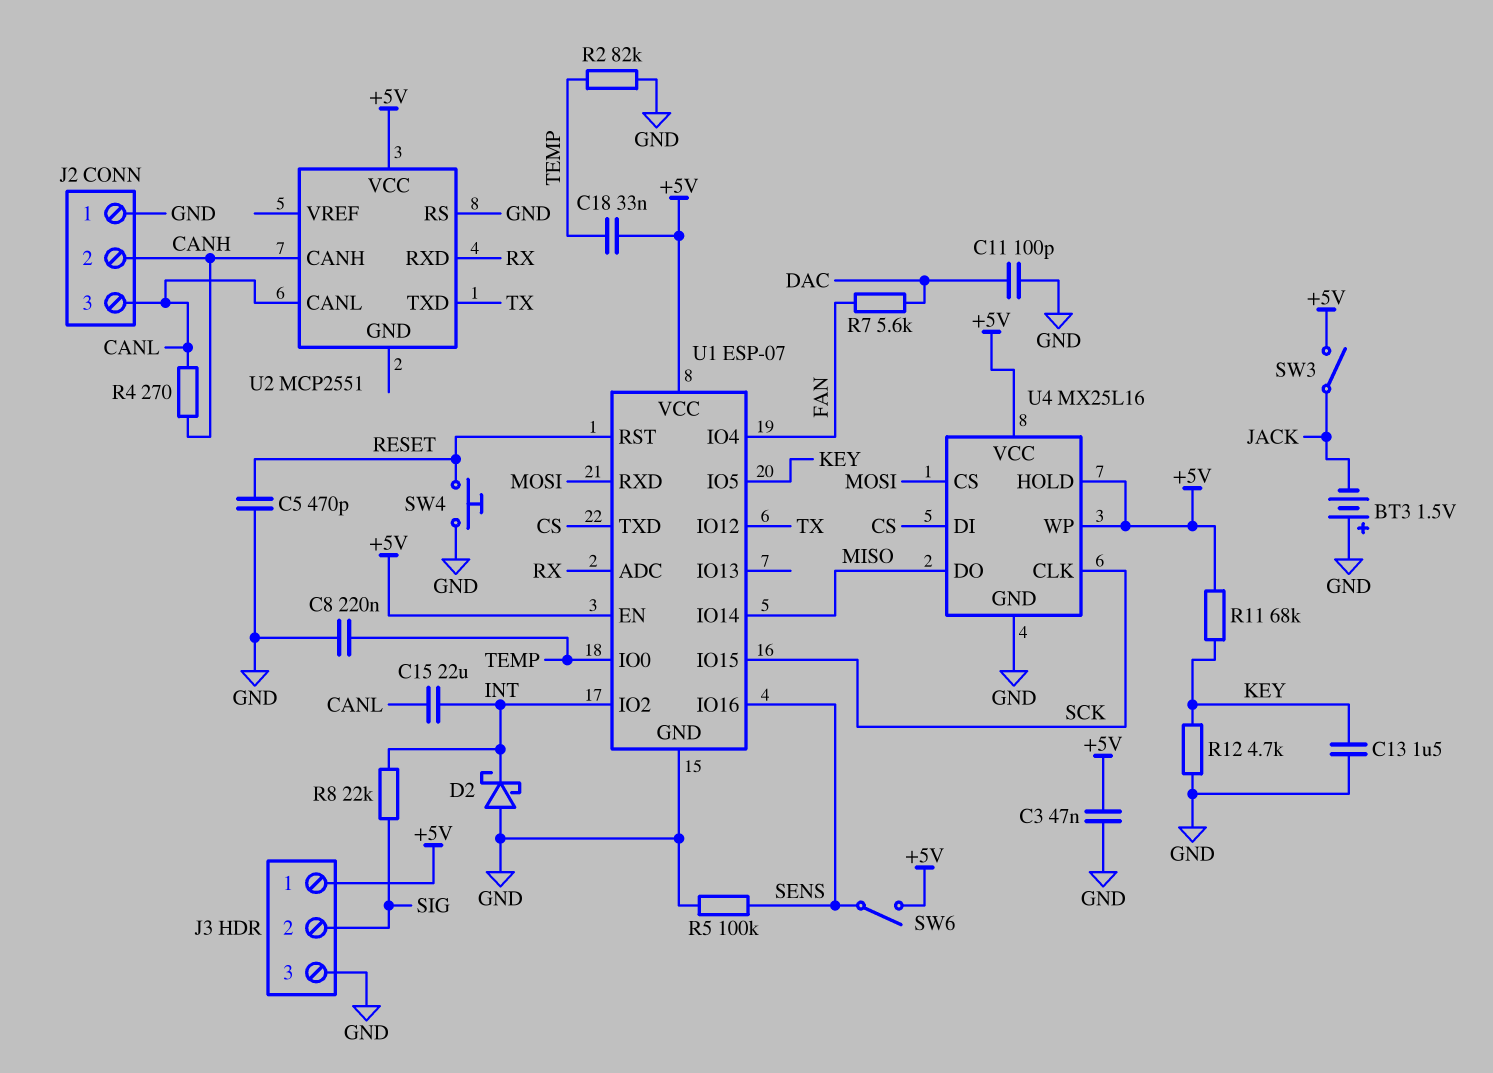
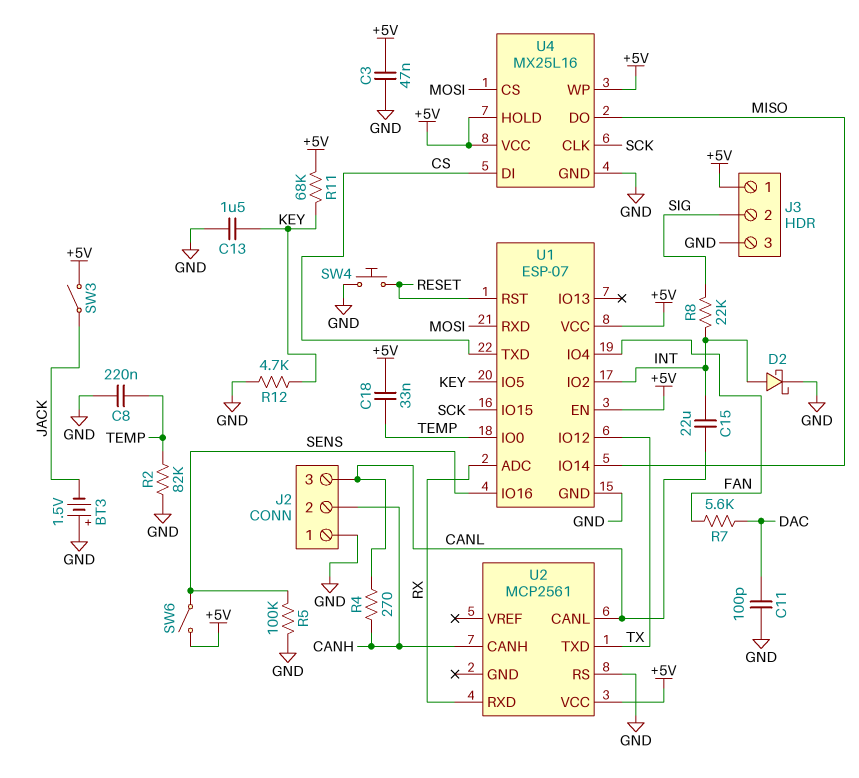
C5: 470pF (GND, RESET) -> none
D2: schottky (A GND, K INT) -> schottky (A INT, K GND)
U2: MCP2551 -> MCP2561

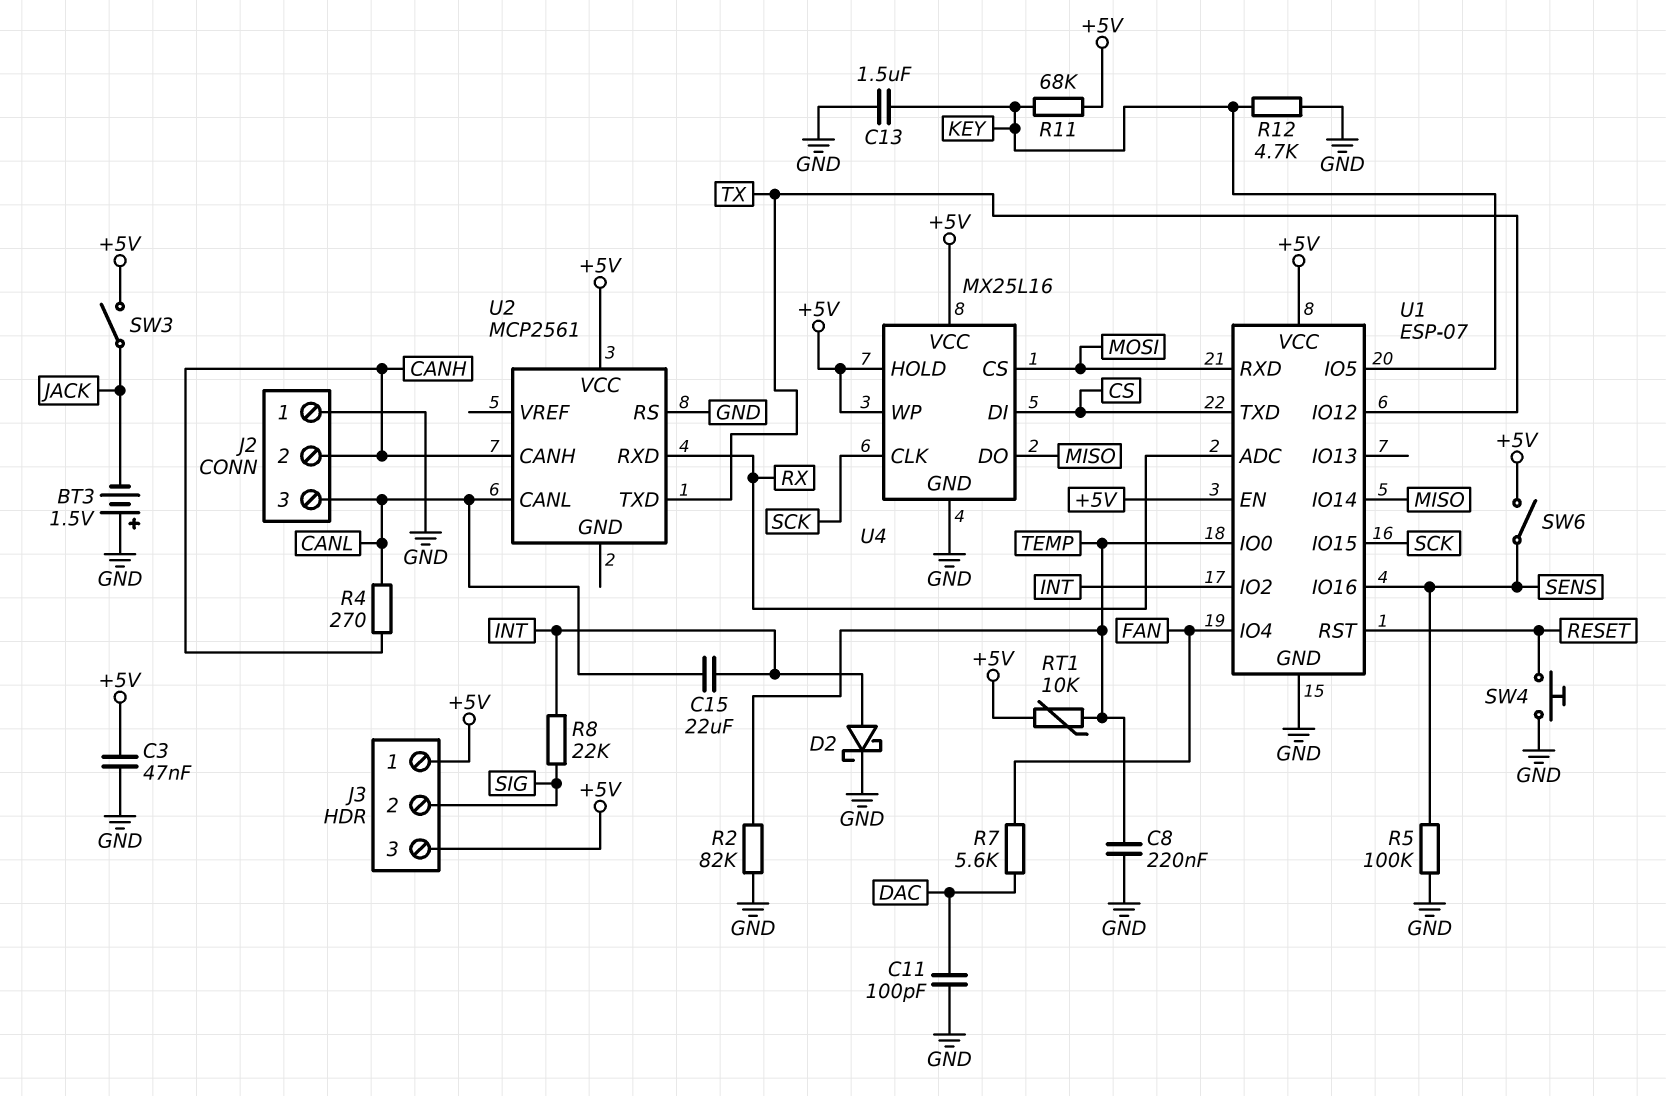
C18: 33nF (+5V, TEMP) -> none
J3 pin 3: GND -> +5V
RT1: none -> 10k (+5V, TEMP)

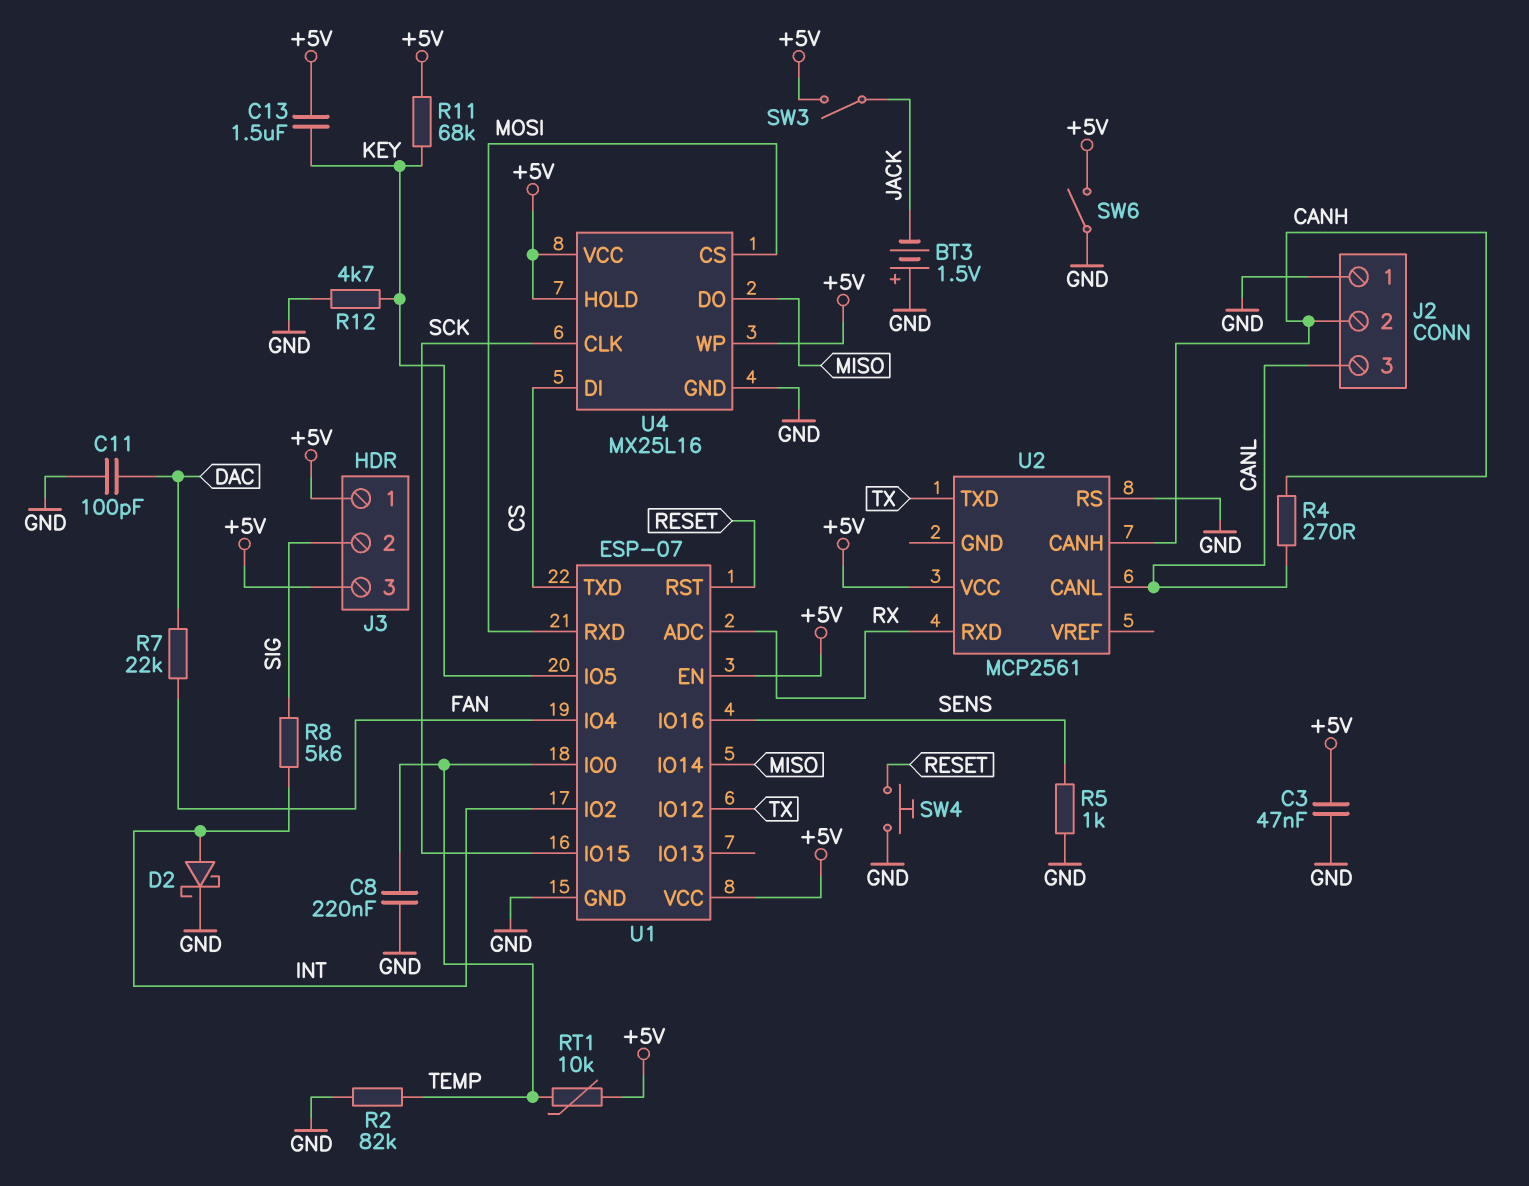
C13: 1.5uF (GND, KEY) -> 1.5uF (+5V, KEY)
C15: 22uF (CANL, INT) -> none
R5: 100k (GND, SENS) -> 1k (GND, SENS)
R7: 5.6k (DAC, FAN) -> 22k (DAC, FAN)
R8: 22k (INT, SIG) -> 5.6k (INT, SIG)
SW6: switch (+5V, SENS) -> switch (+5V, GND)

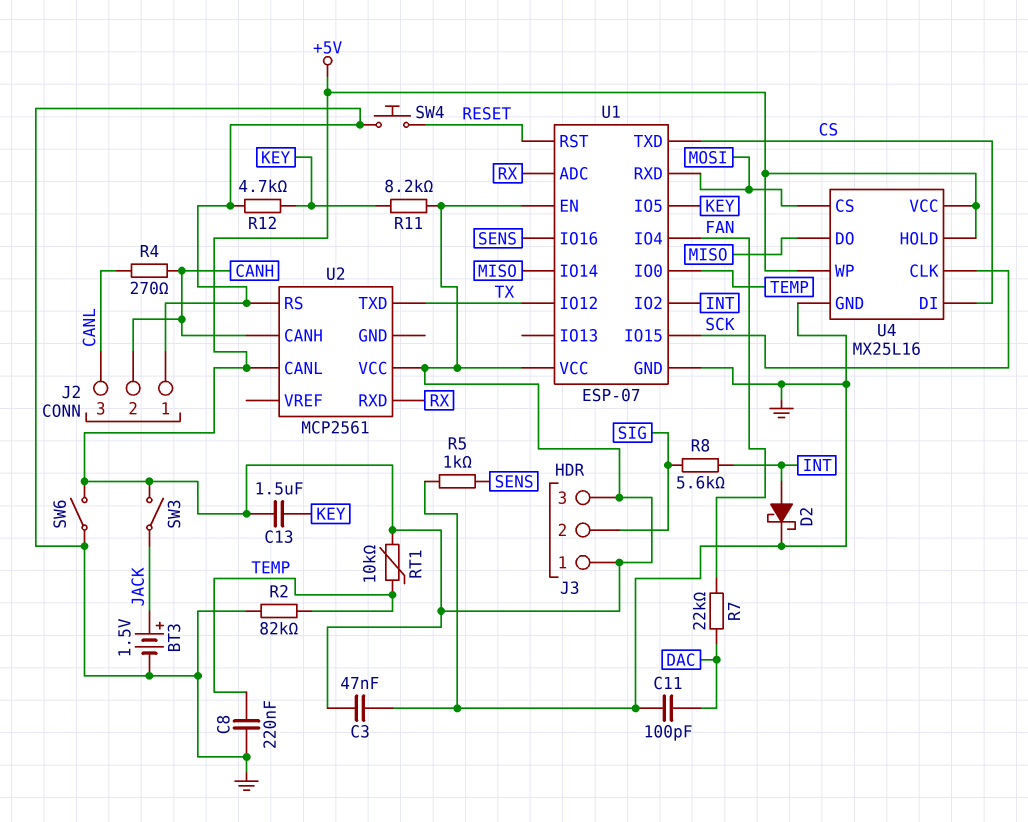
BT3: 1.5V (plus GND, minus JACK) -> 1.5V (plus JACK, minus GND)
R11: 68k (+5V, KEY) -> 8.2k (+5V, KEY)
U2 pin CANL: CANL -> +5V

